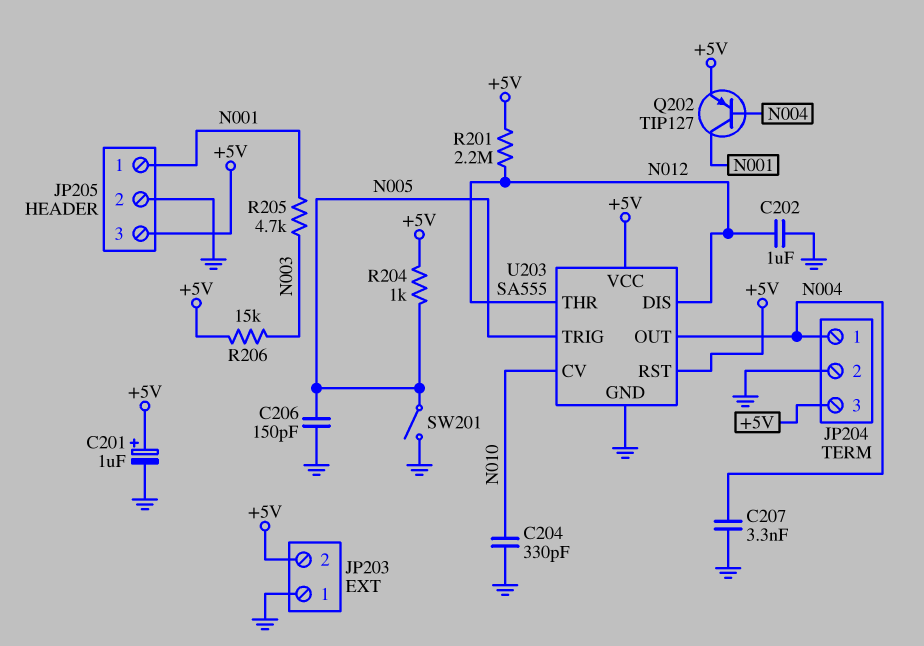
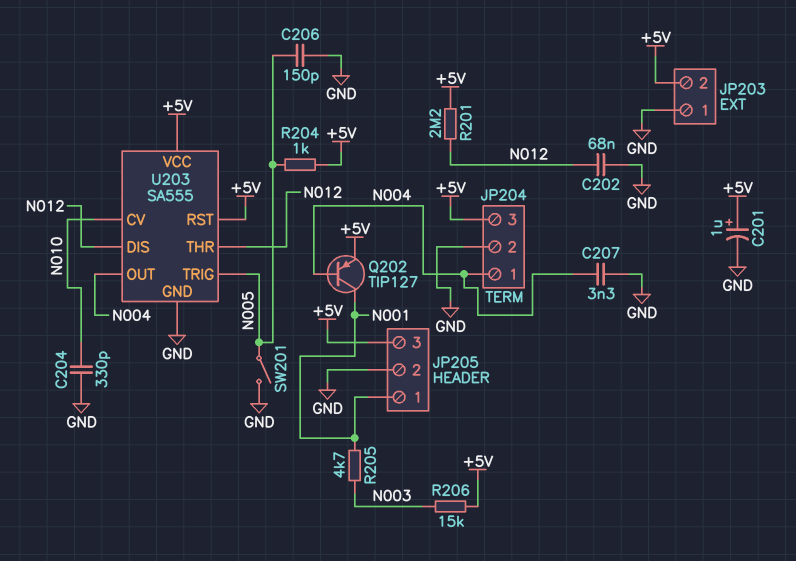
C202: 1uF (GND, N012) -> 68nF (GND, N012)

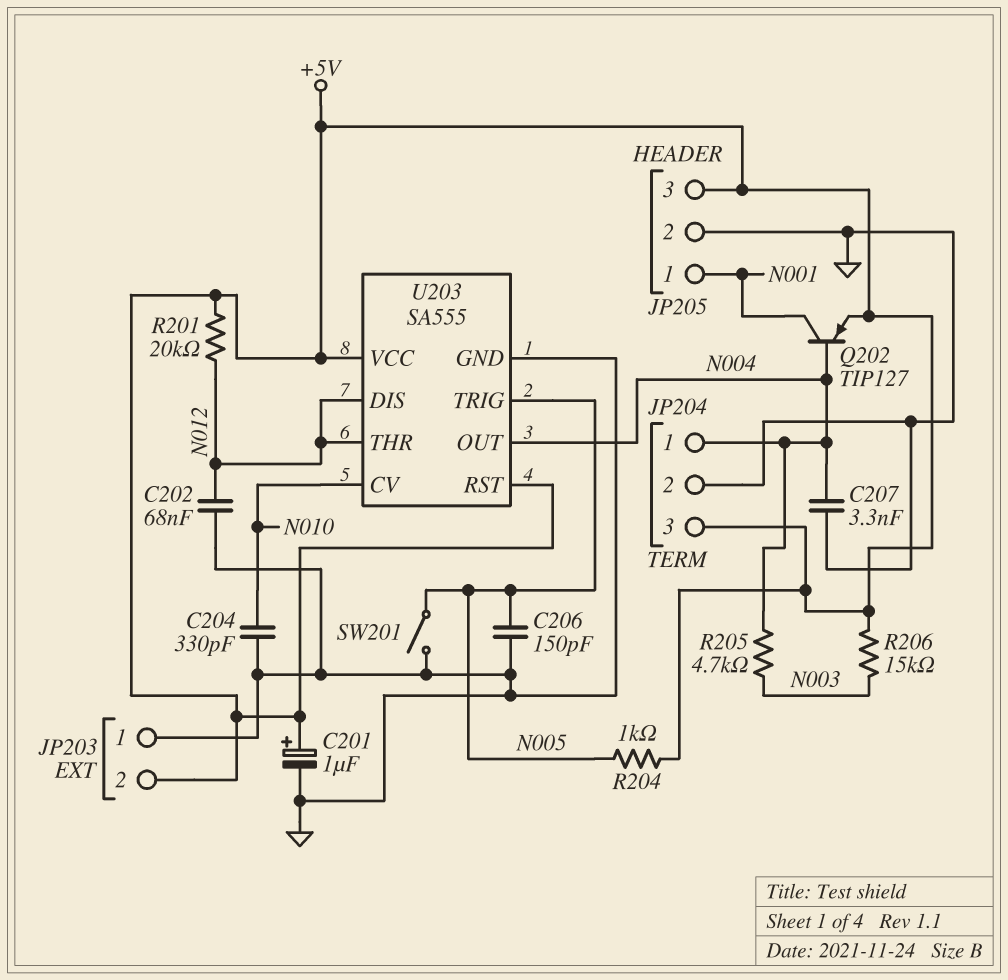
R201: 2.2M (+5V, N012) -> 20k (+5V, N012)
R205: 4.7k (N001, N003) -> 4.7k (N003, N004)

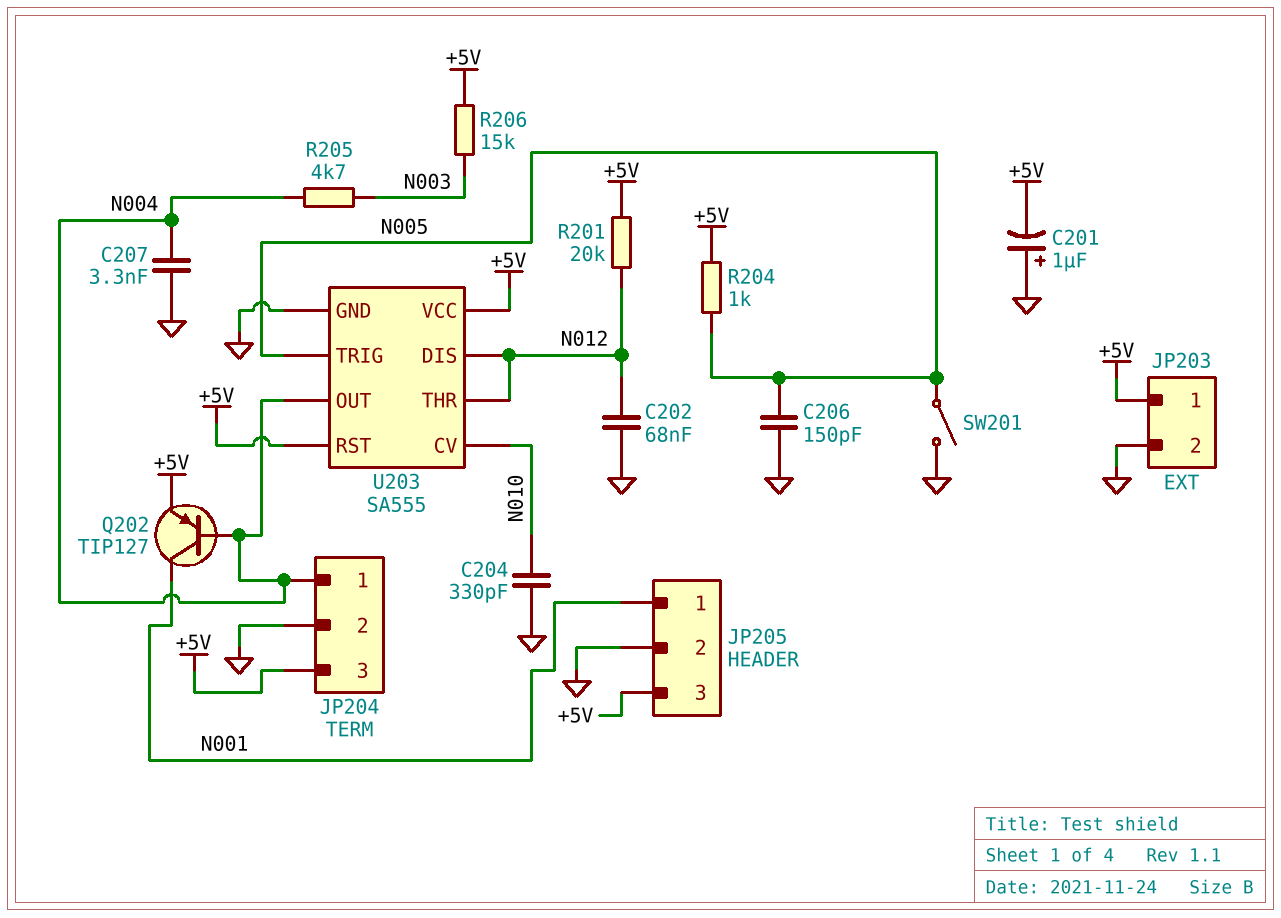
C201: 1uF (plus +5V, minus GND) -> 1uF (plus GND, minus +5V)
JP203 pin 1: GND -> +5V
JP203 pin 2: +5V -> GND

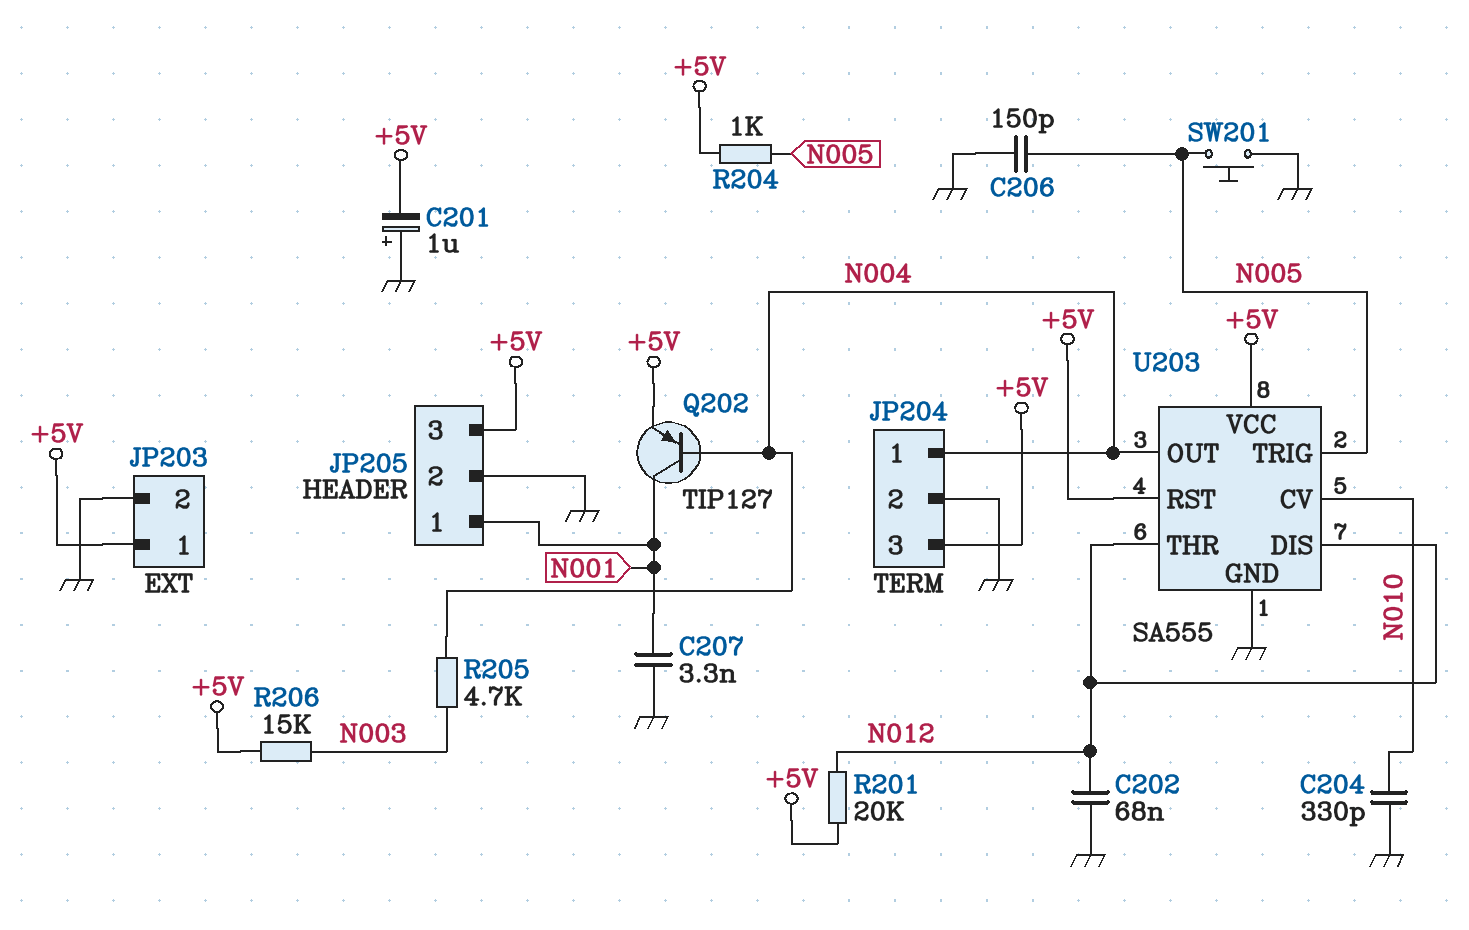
C207: 3.3nF (GND, N004) -> 3.3nF (GND, N001)
SW201: switch (GND, N005) -> button (GND, N005)

